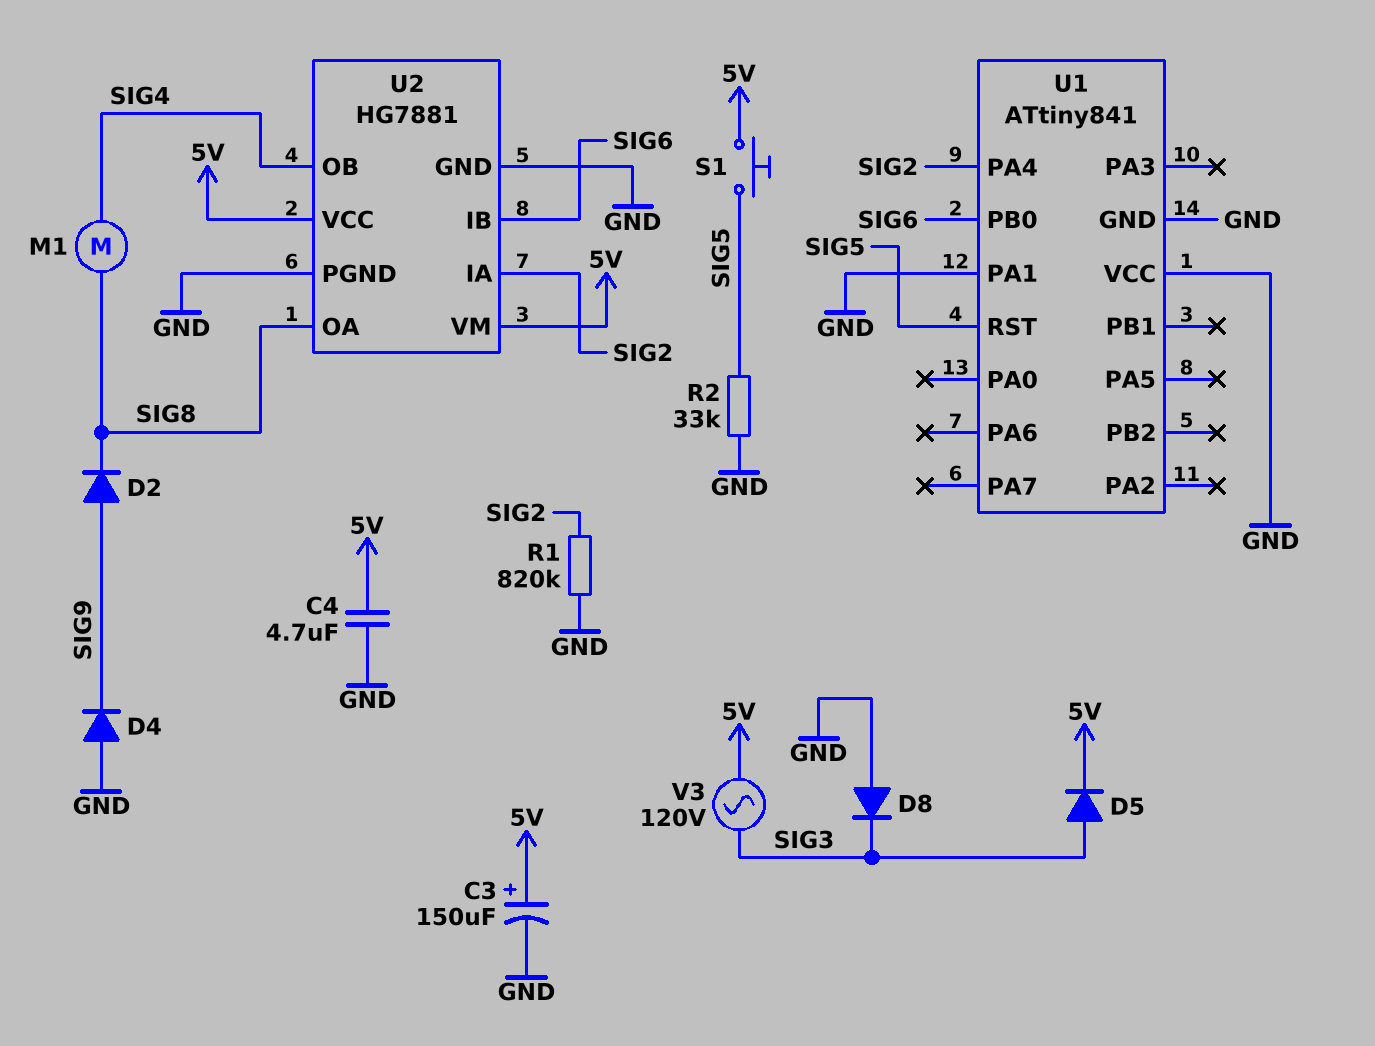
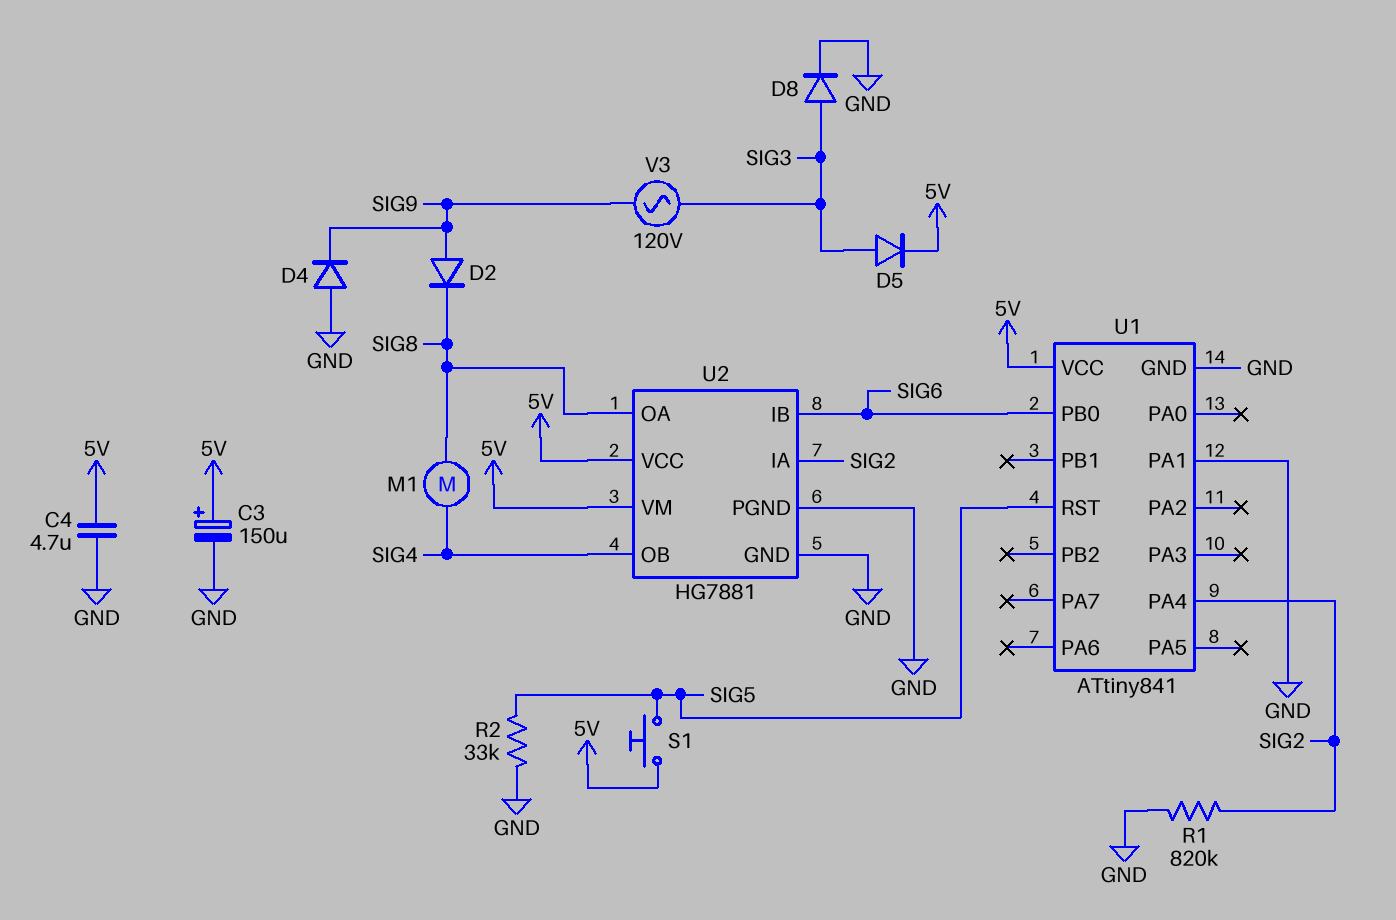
D8: diode (A GND, K SIG3) -> diode (A SIG3, K GND)
U1 pin VCC: GND -> 5V
V3: AC 120V (5V, SIG3) -> AC 120V (SIG3, SIG9)

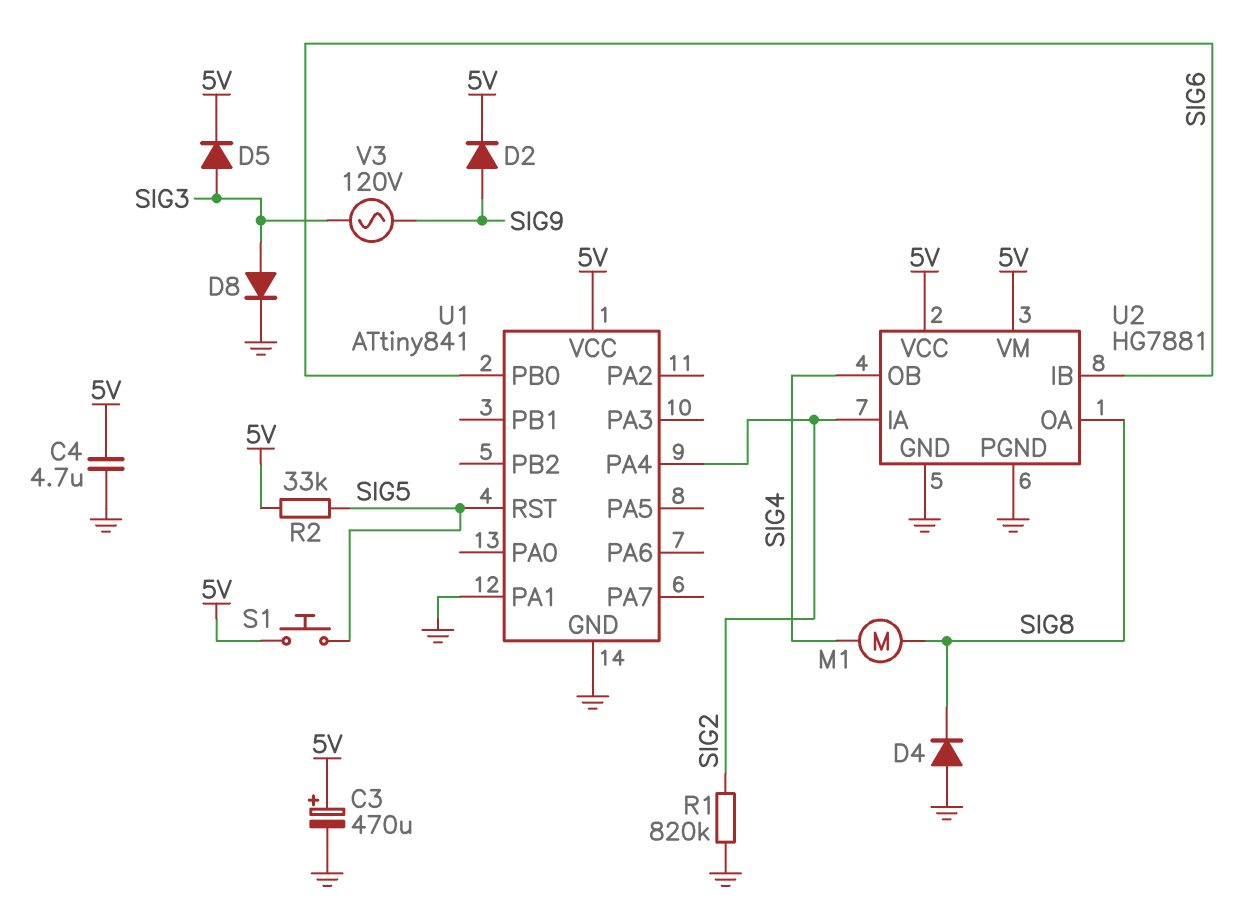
C3: 150uF (plus 5V, minus GND) -> 470uF (plus 5V, minus GND)
D2: diode (A SIG9, K SIG8) -> diode (A SIG9, K 5V)
D4: diode (A GND, K SIG9) -> diode (A GND, K SIG8)
R2: 33k (GND, SIG5) -> 33k (5V, SIG5)

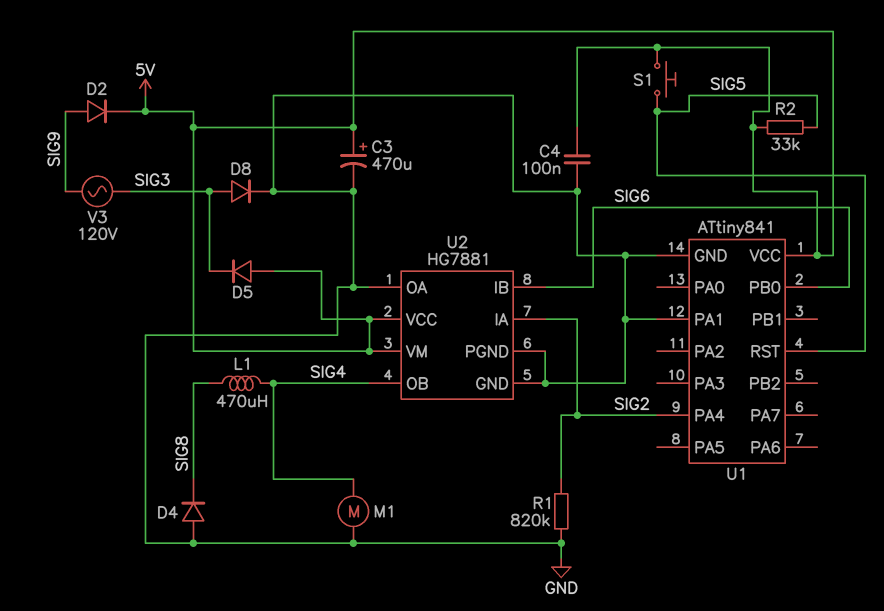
C4: 4.7uF (5V, GND) -> 100nF (5V, GND)
D5: diode (A SIG3, K 5V) -> diode (A 5V, K SIG3)
L1: none -> 470uH (SIG4, SIG8)
M1: motor (SIG4, SIG8) -> motor (GND, SIG4)
U2 pin OA: SIG8 -> GND

